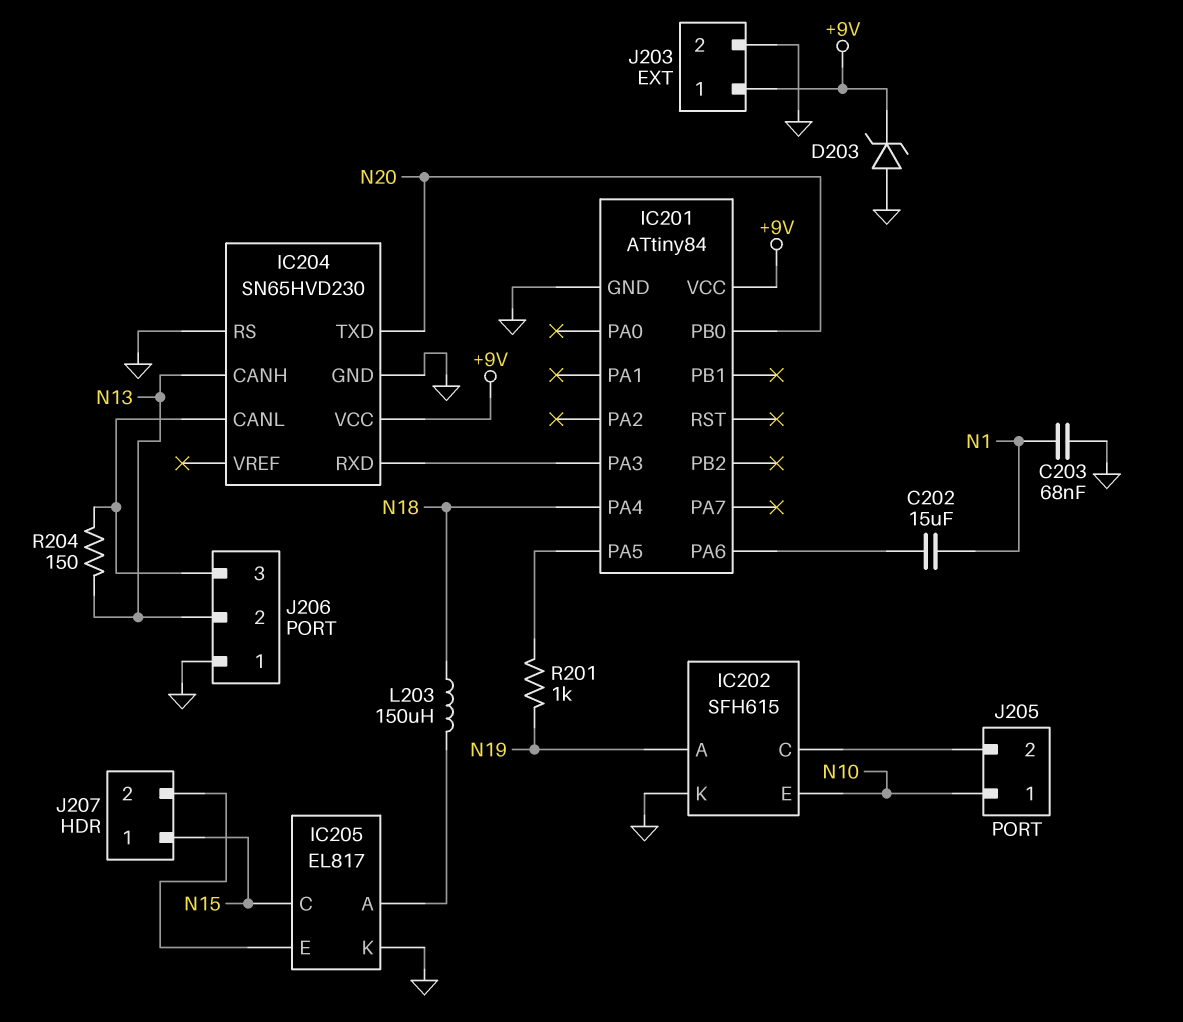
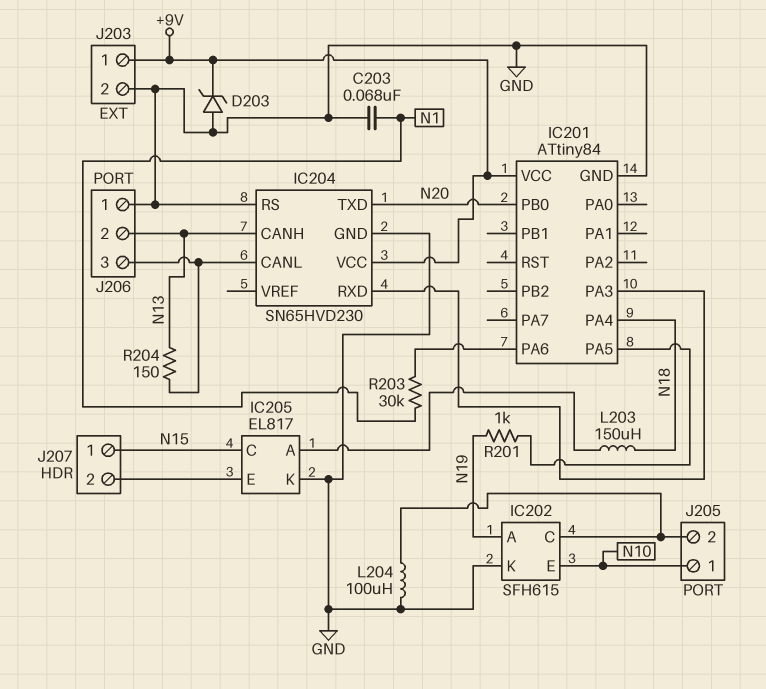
C202: 15uF (IC201/PA6, N1) -> none
L204: none -> 100uH (GND, IC202/C)
R203: none -> 30k (IC201/PA6, N1)

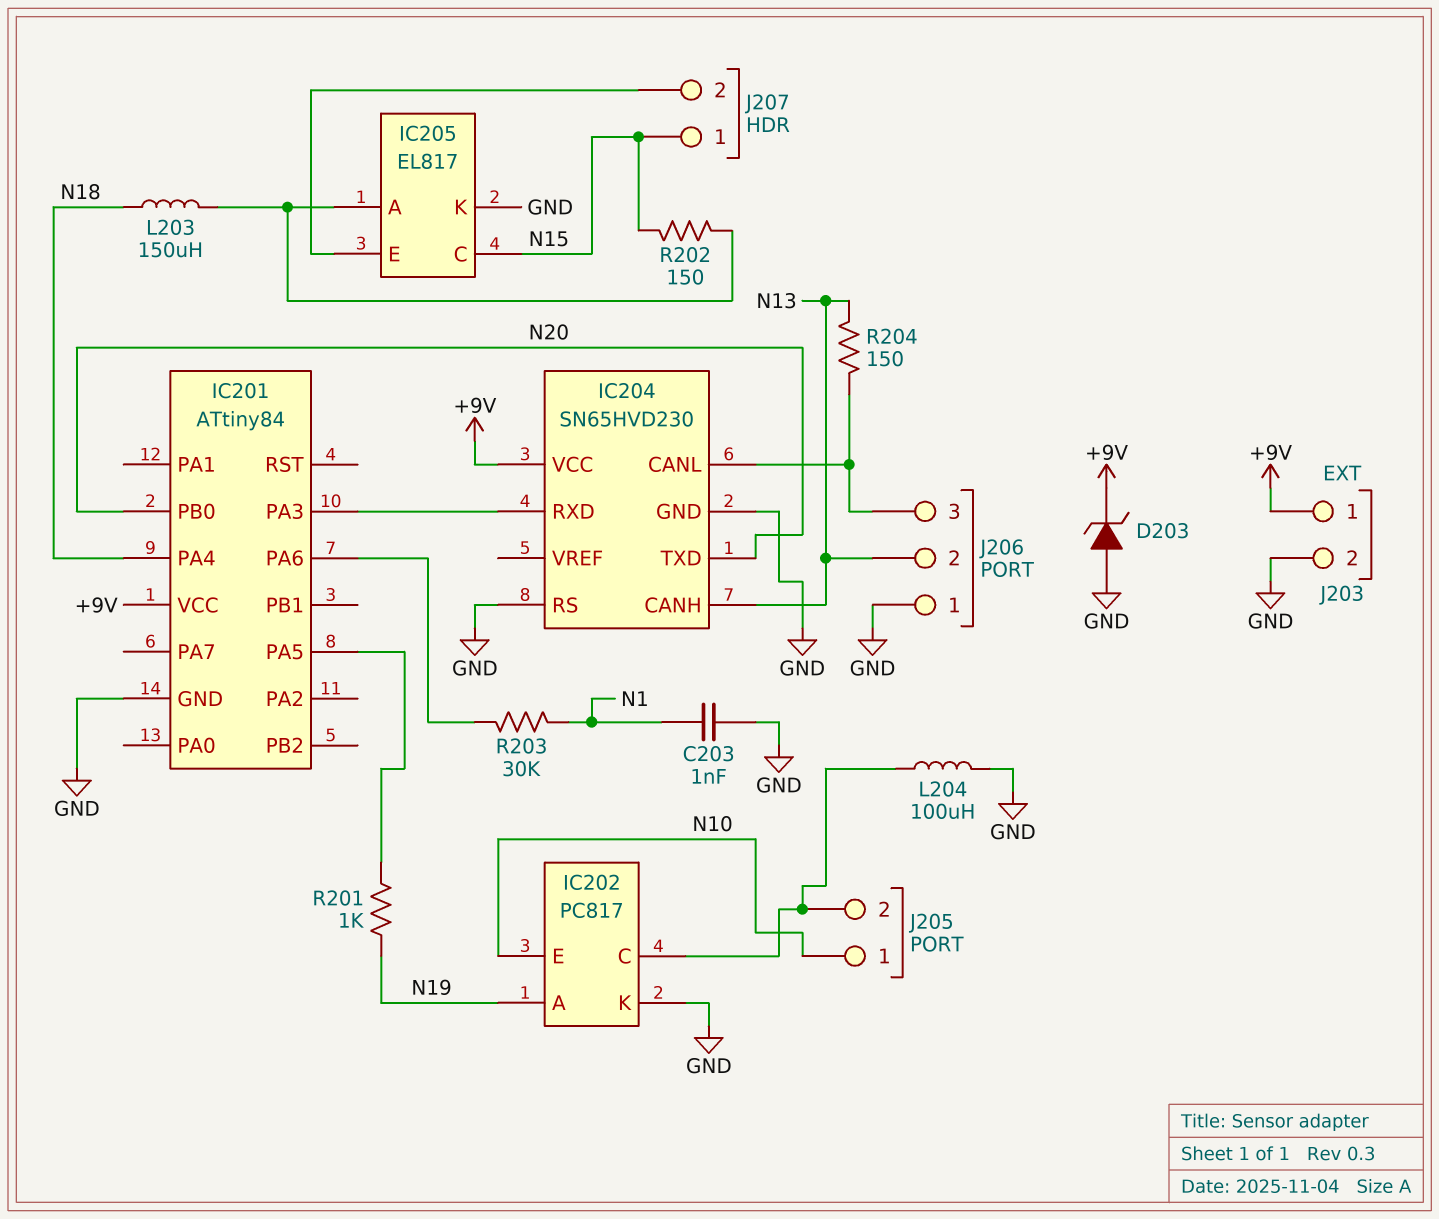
C203: 68nF (GND, N1) -> 1nF (GND, N1)
IC202: SFH615 -> PC817
R202: none -> 150 (IC205/A, N15)

